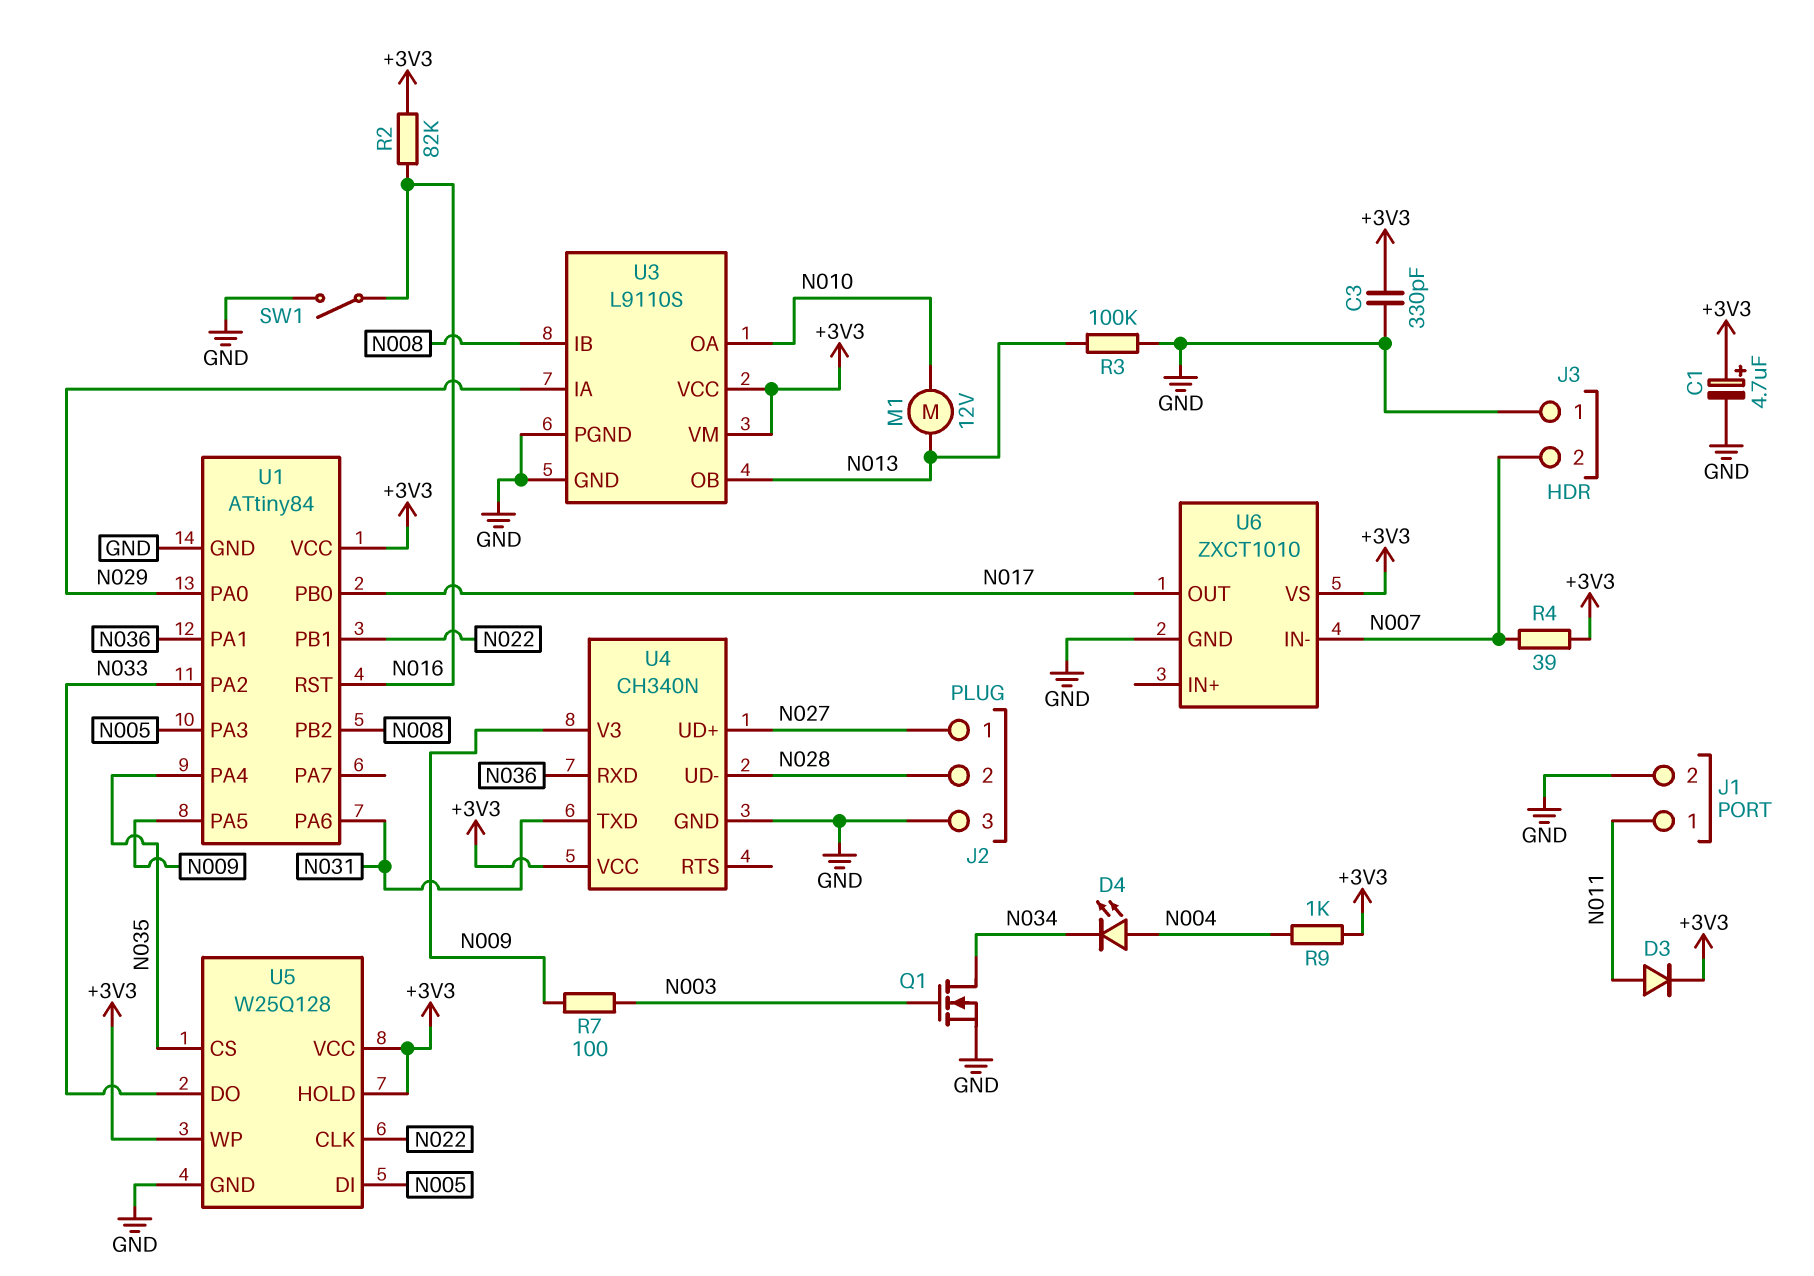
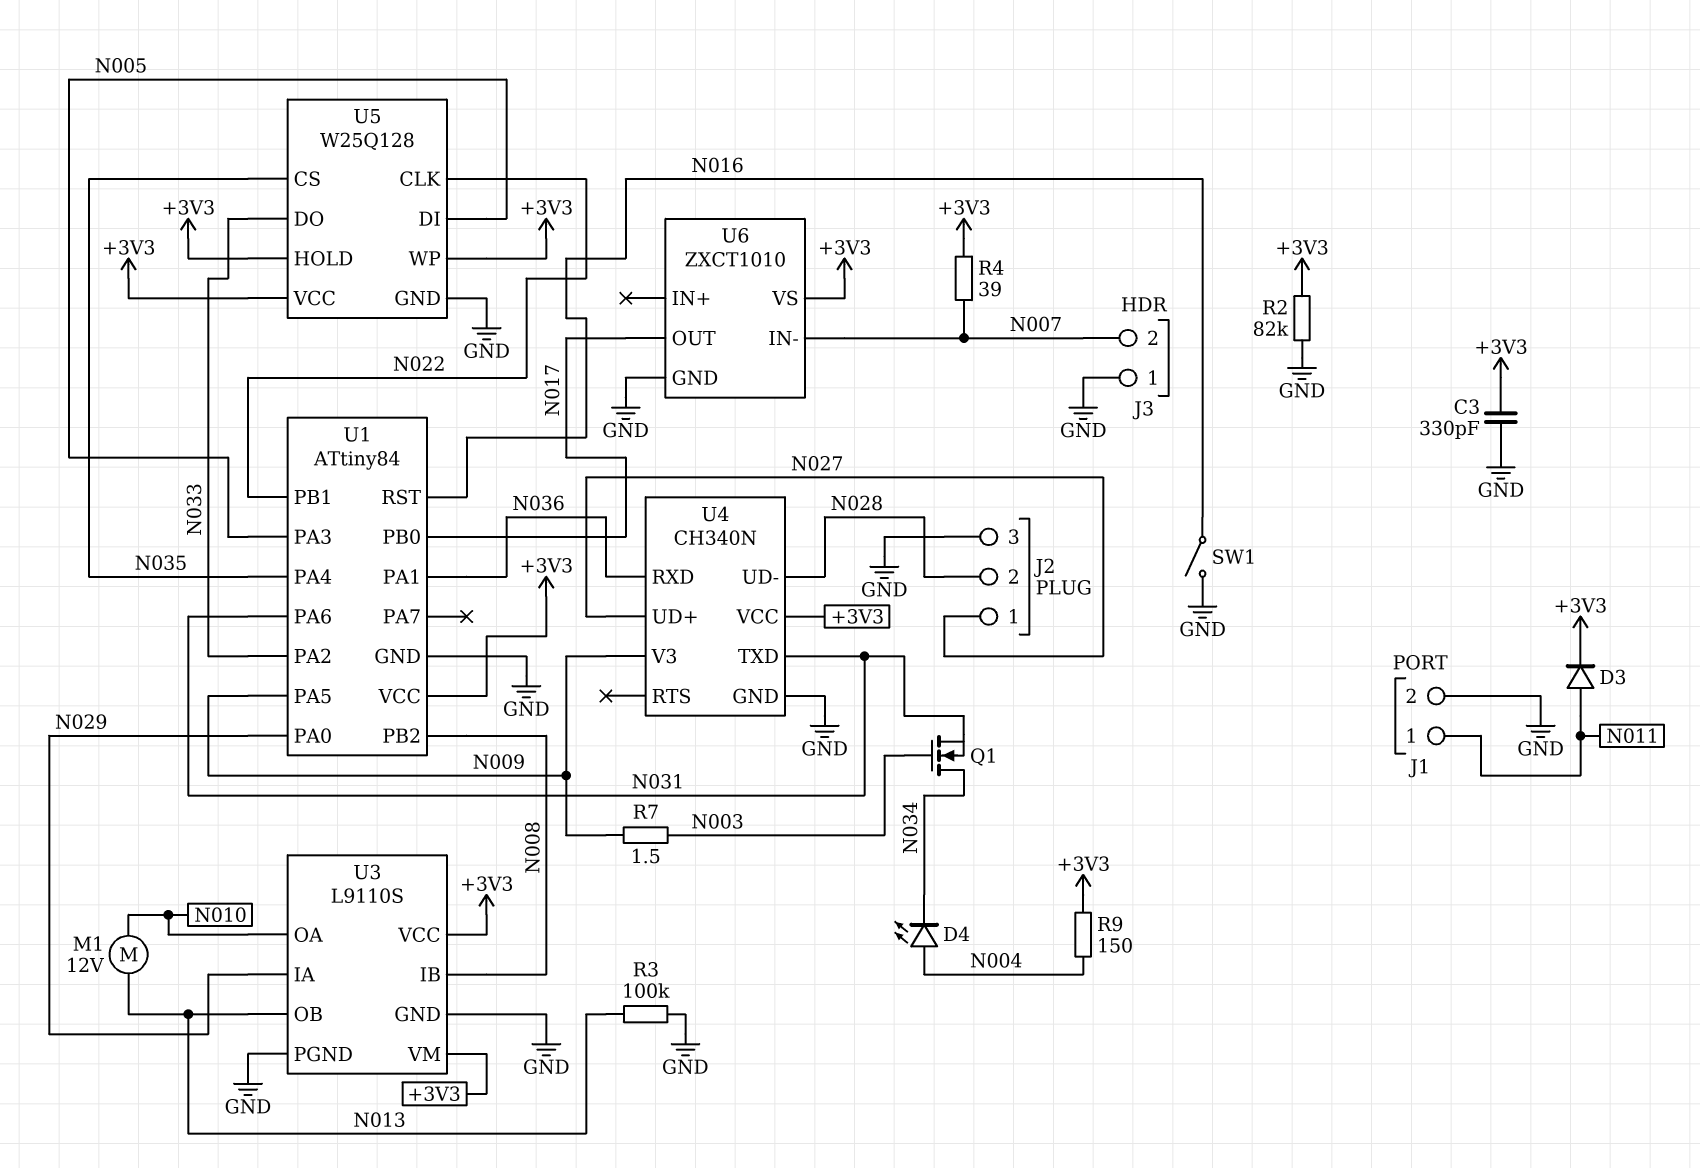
C1: 4.7uF (plus +3V3, minus GND) -> none
Q1: NMOS (G N003, D N034, S GND) -> NMOS (G N003, D N034, S N031)
R2: 82k (+3V3, N016) -> 82k (+3V3, GND)
R7: 100 (N003, N009) -> 1.5 (N003, N009)
R9: 1k (+3V3, N004) -> 150 (+3V3, N004)

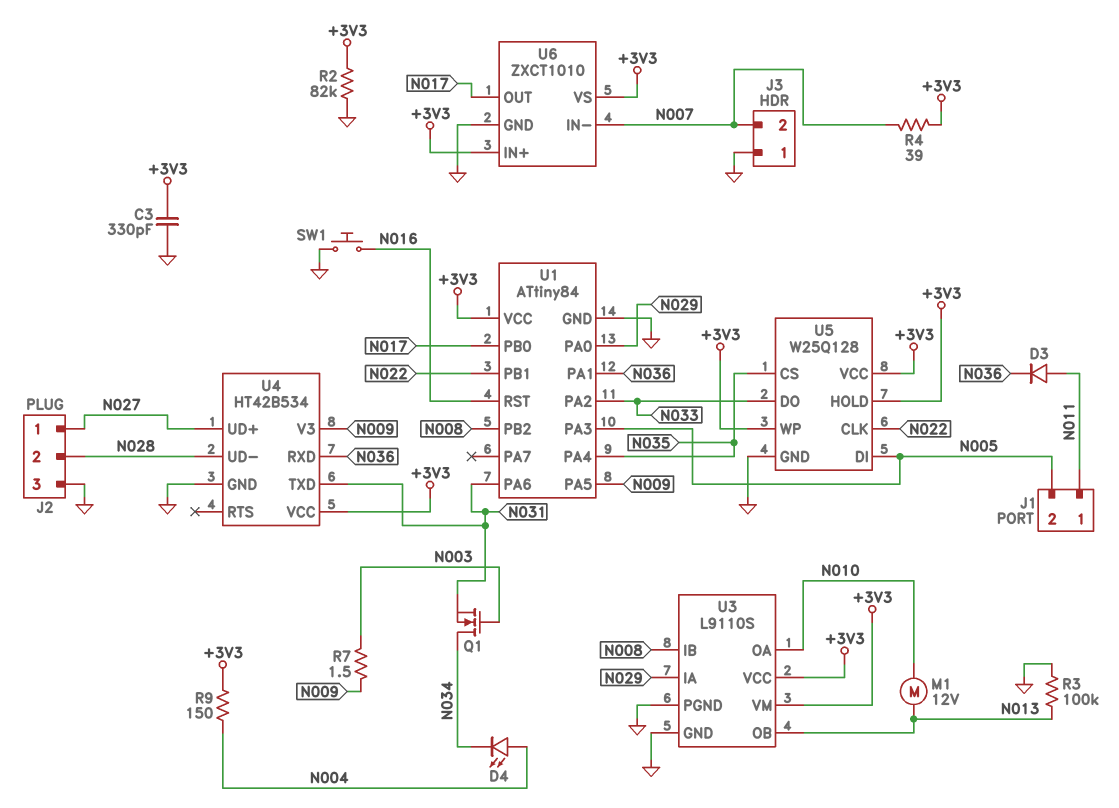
D3: diode (A N011, K +3V3) -> diode (A N011, K N036)
J1 pin 2: GND -> N005
SW1: switch (GND, N016) -> button (GND, N016)
U4: CH340N -> HT42B534
U6 pin IN+: none -> +3V3

